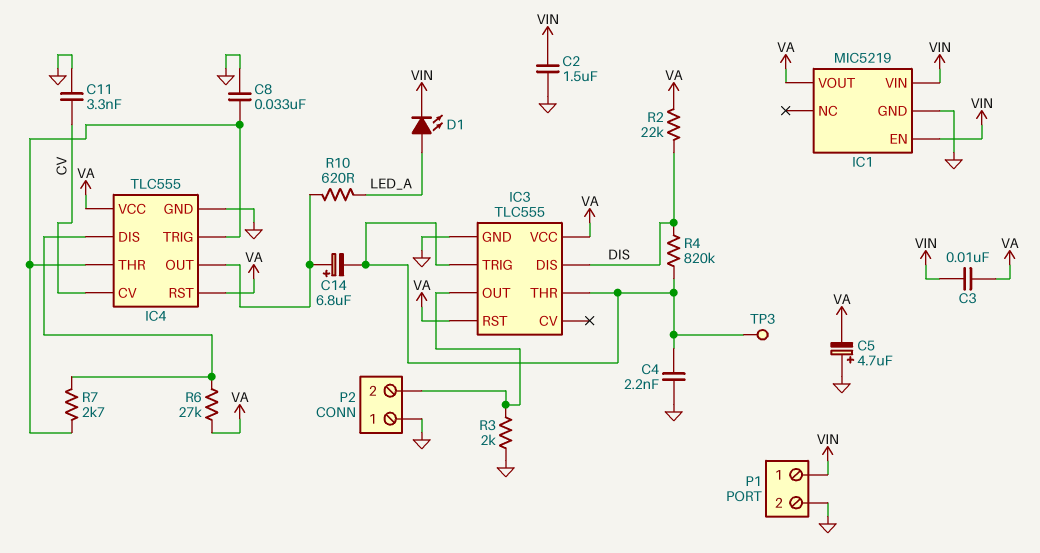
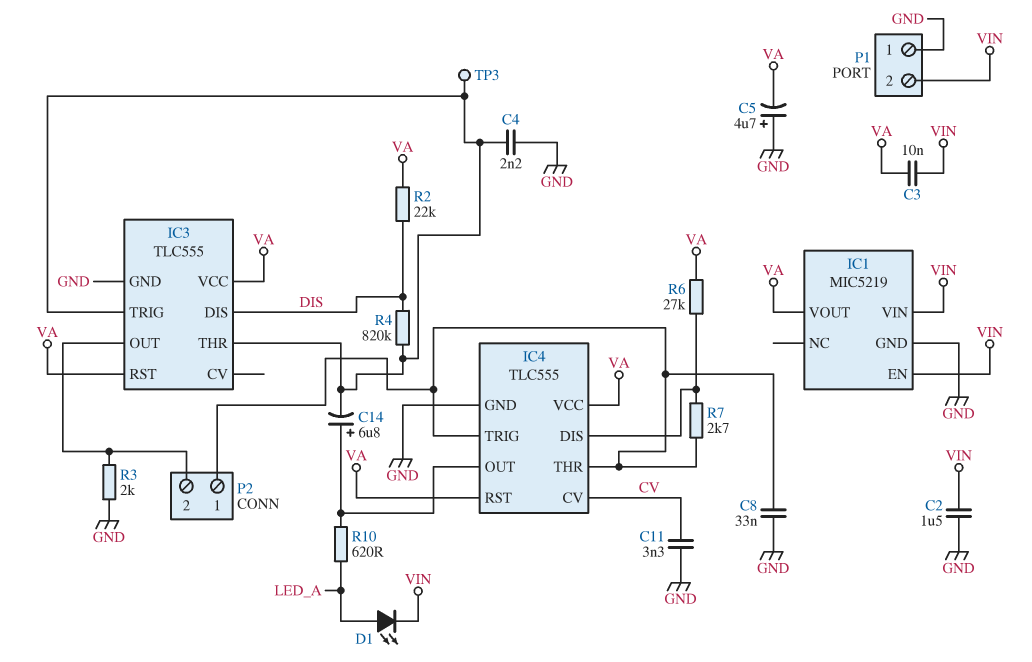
P1 pin 1: VIN -> GND
P1 pin 2: GND -> VIN
P2 pin 1: GND -> IC4/THR

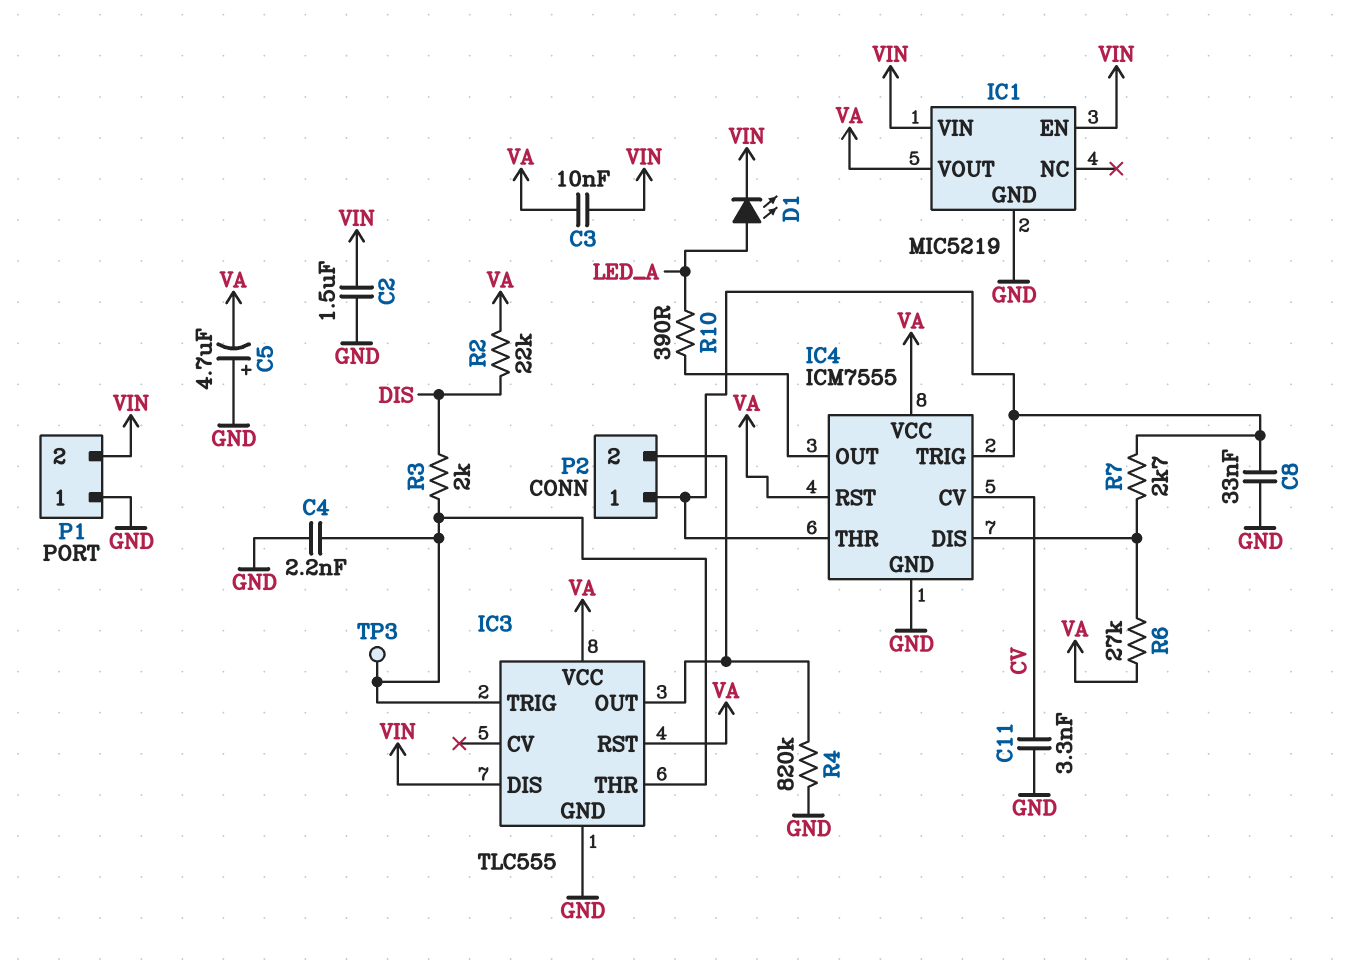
C14: 6.8uF (plus IC4/OUT, minus IC3/THR) -> none
IC3 pin DIS: DIS -> VIN
IC4: TLC555 -> ICM7555
R3: 2k (GND, IC3/OUT) -> 2k (DIS, IC3/THR)
R4: 820k (DIS, IC3/THR) -> 820k (GND, IC3/OUT)
R10: 620 (IC4/OUT, LED_A) -> 390 (IC4/OUT, LED_A)

